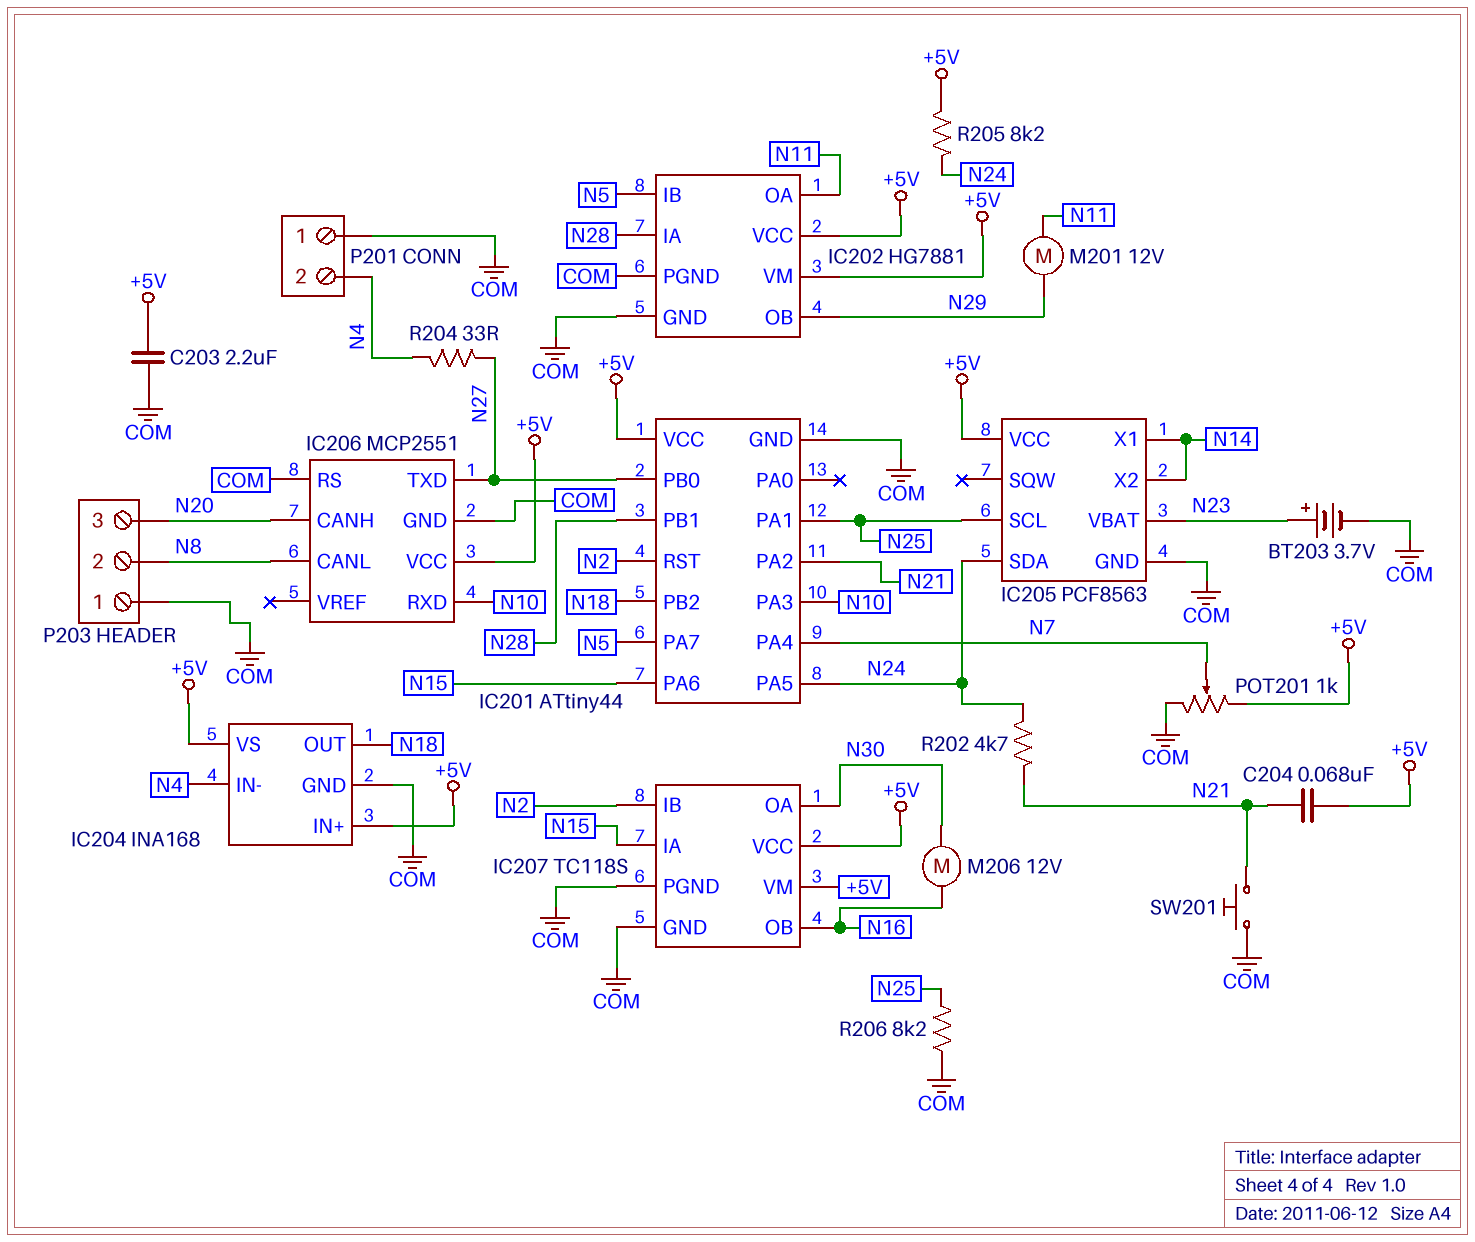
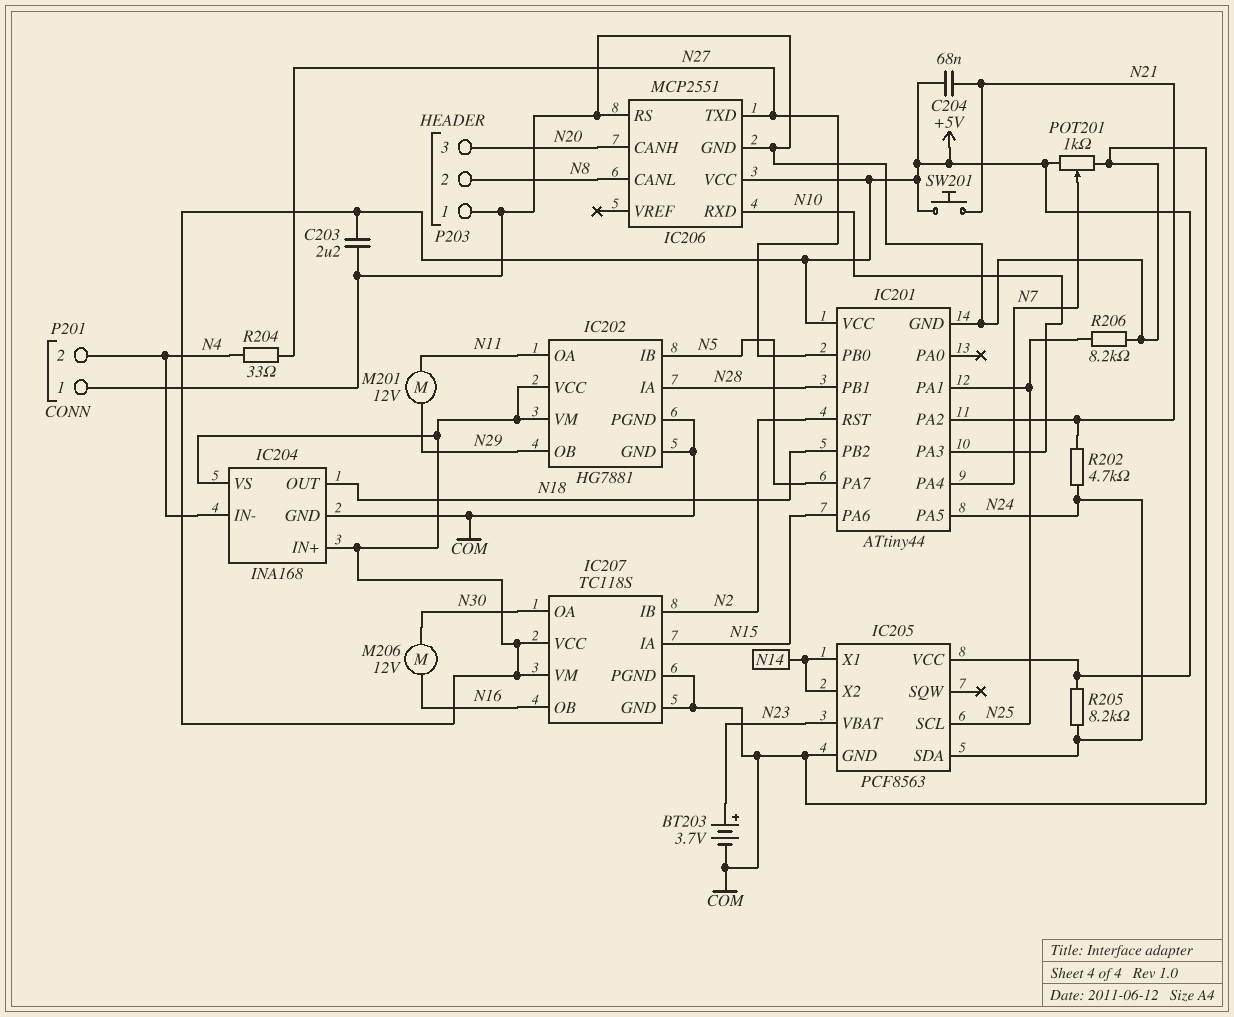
SW201: button (COM, N21) -> button (+5V, N21)

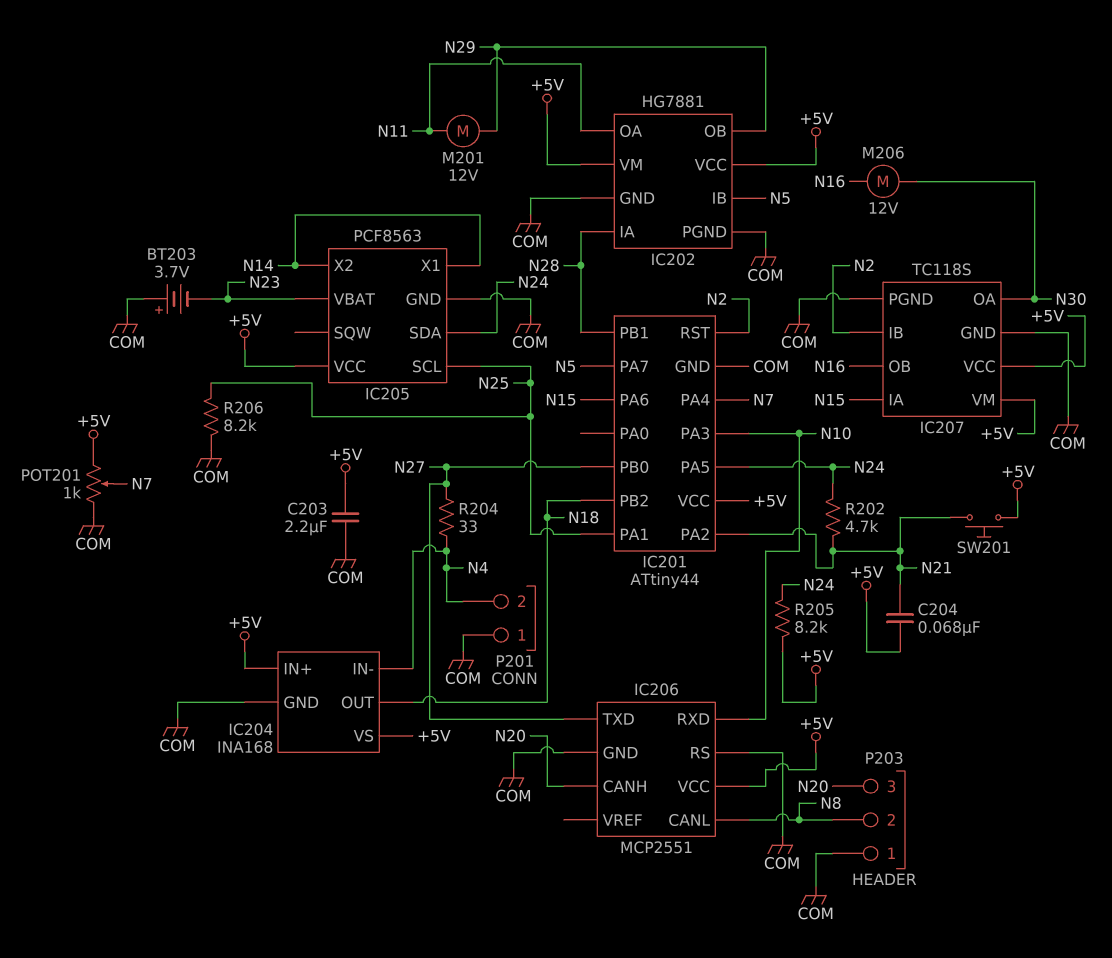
BT203: 3.7V (plus N23, minus COM) -> 3.7V (plus COM, minus N23)

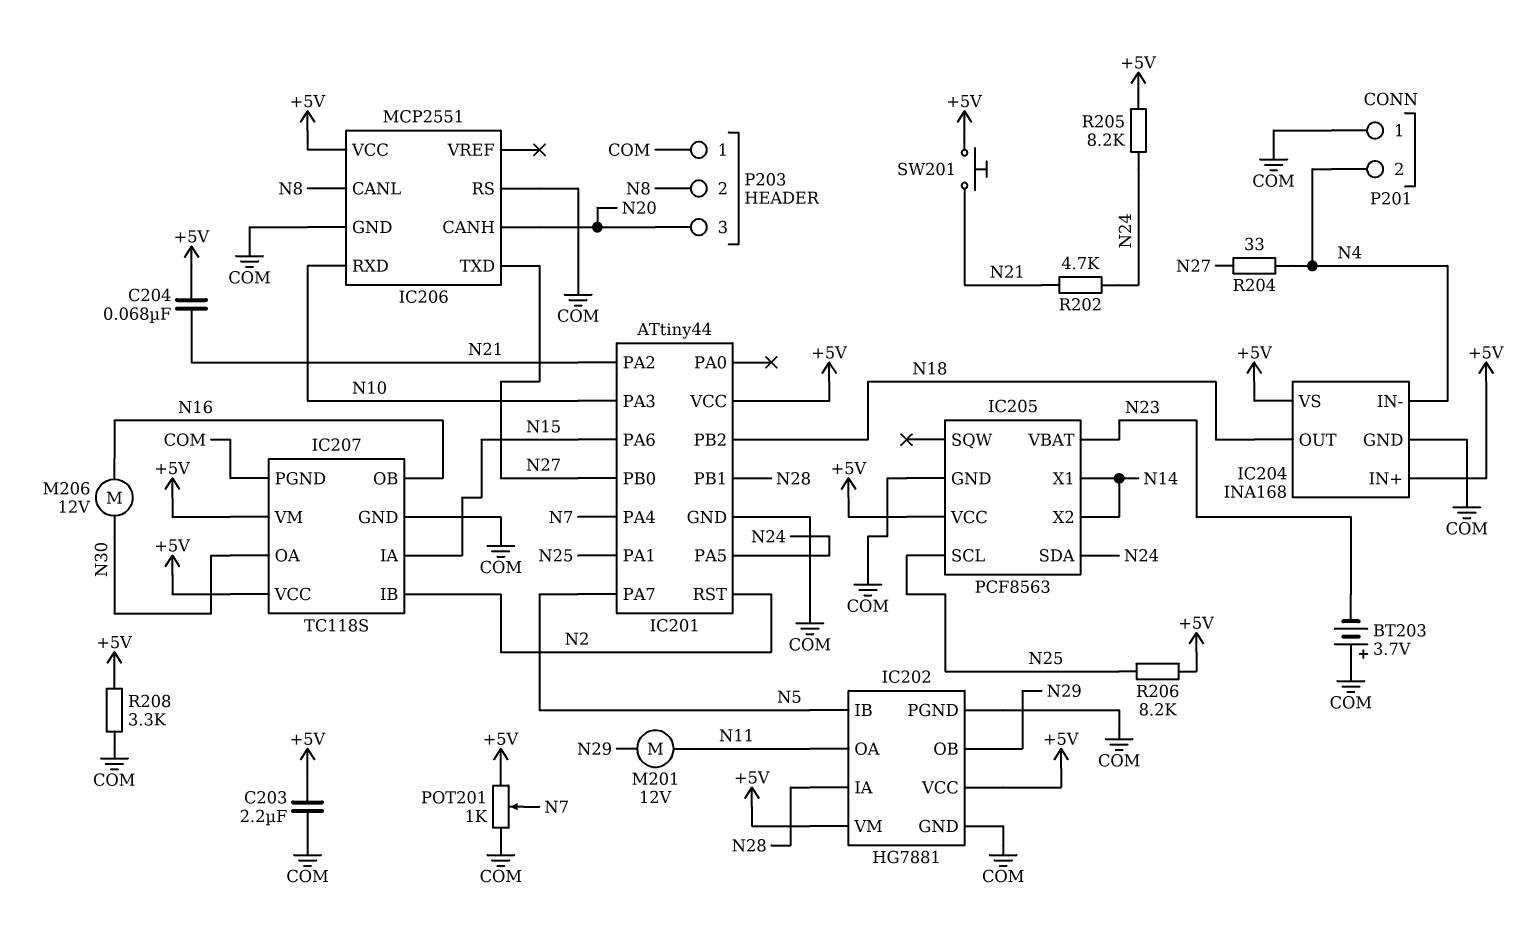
R206: 8.2k (COM, N25) -> 8.2k (+5V, N25)
R208: none -> 3.3k (+5V, COM)

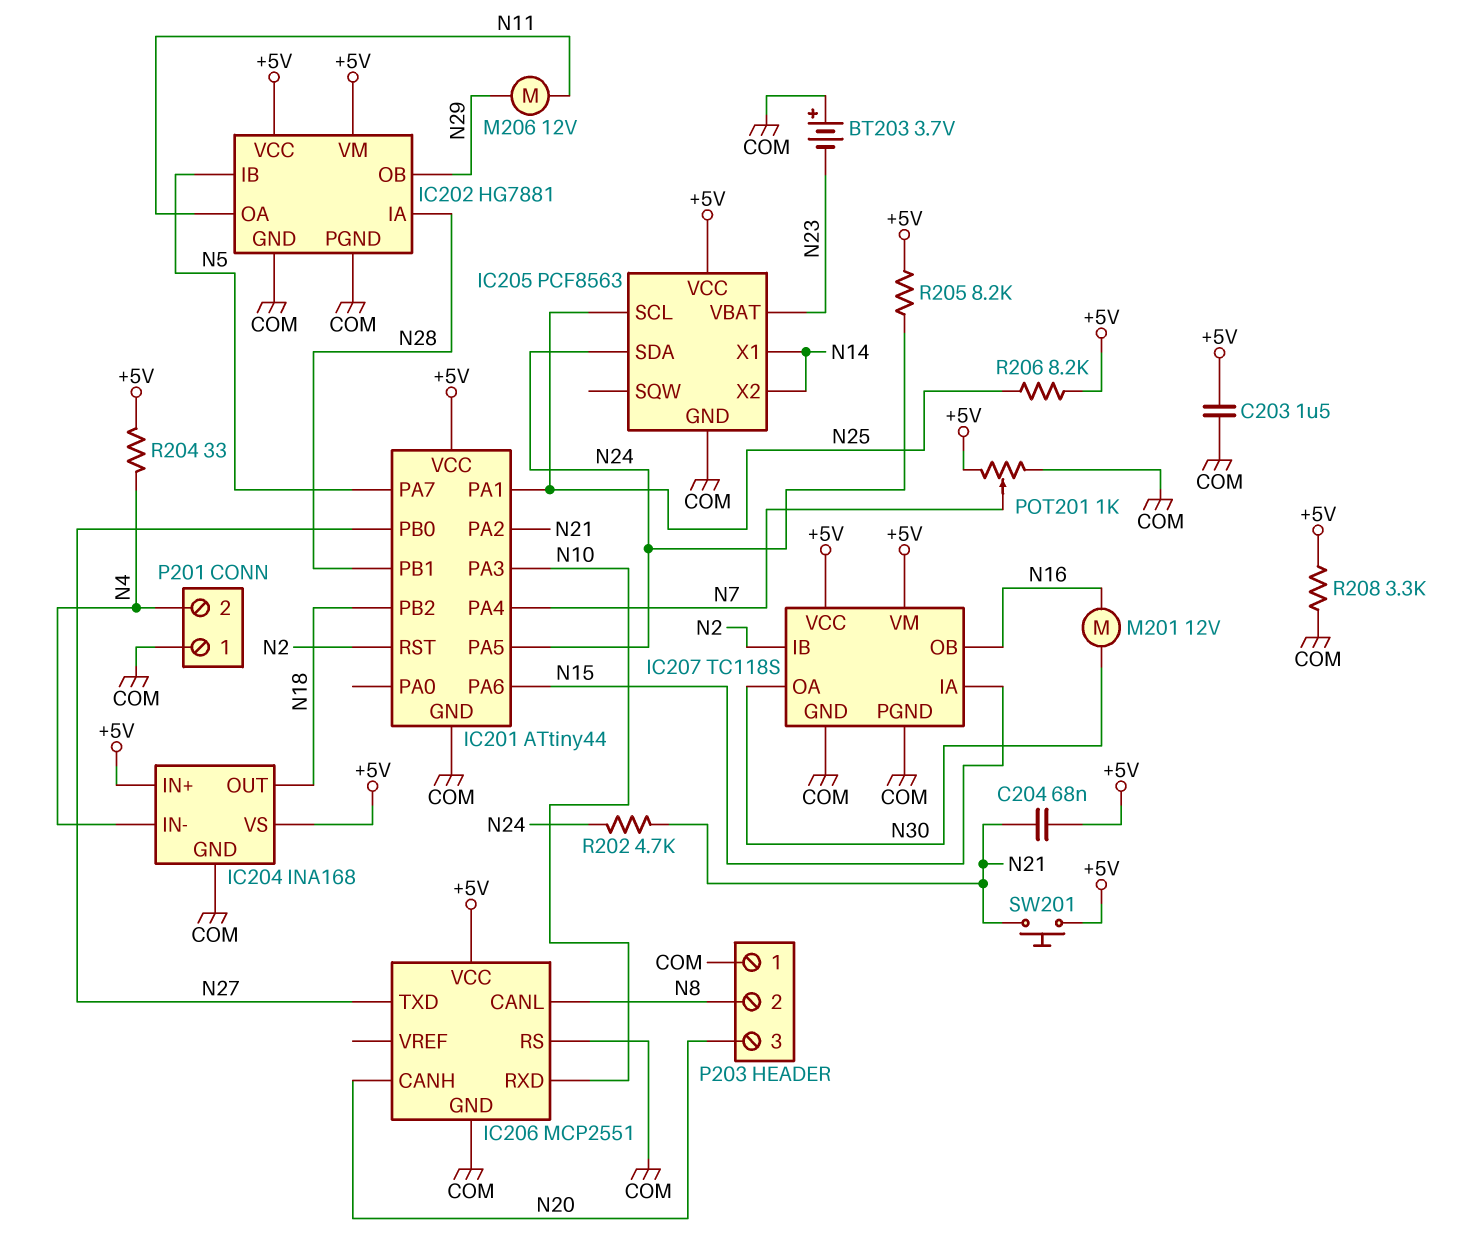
C203: 2.2uF (+5V, COM) -> 1.5uF (+5V, COM)
M201: motor 12V (N11, N29) -> motor 12V (N16, N30)
M206: motor 12V (N16, N30) -> motor 12V (N11, N29)
R204: 33 (N4, N27) -> 33 (+5V, N4)

